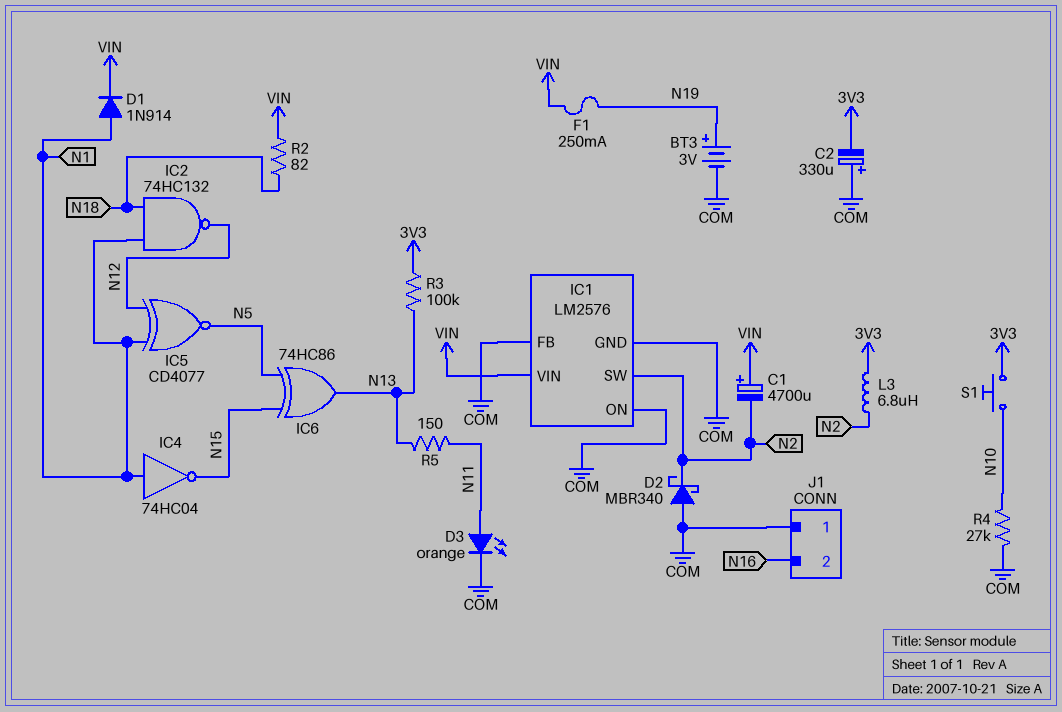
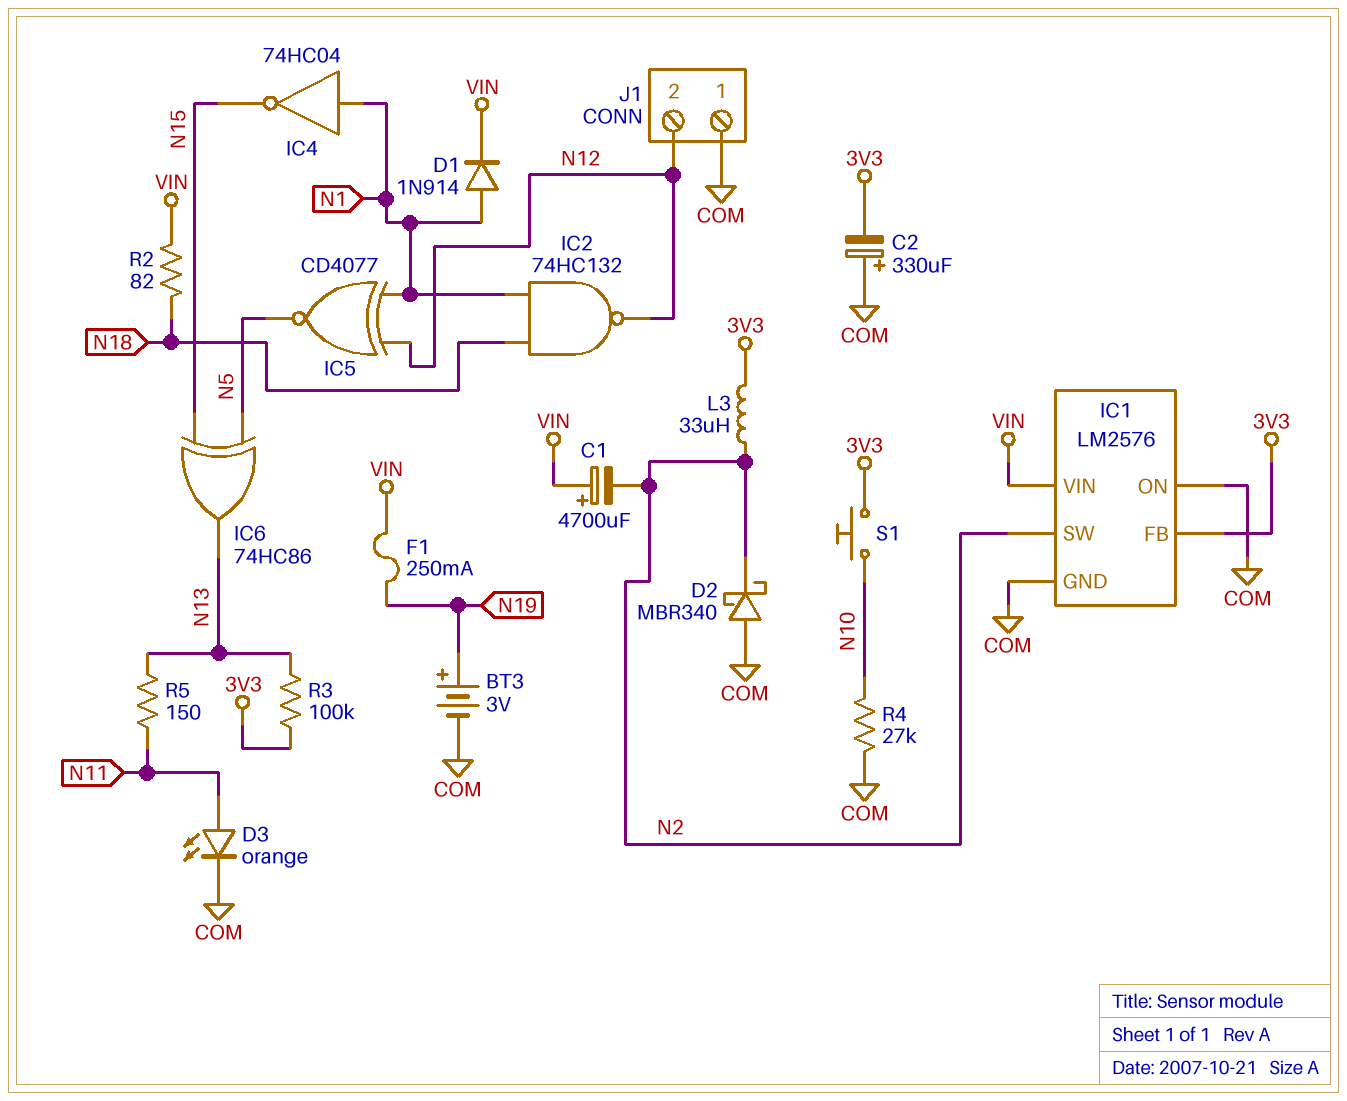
IC1 pin FB: COM -> 3V3
J1 pin 2: N16 -> N12
L3: 6.8uH (3V3, N2) -> 33uH (3V3, N2)

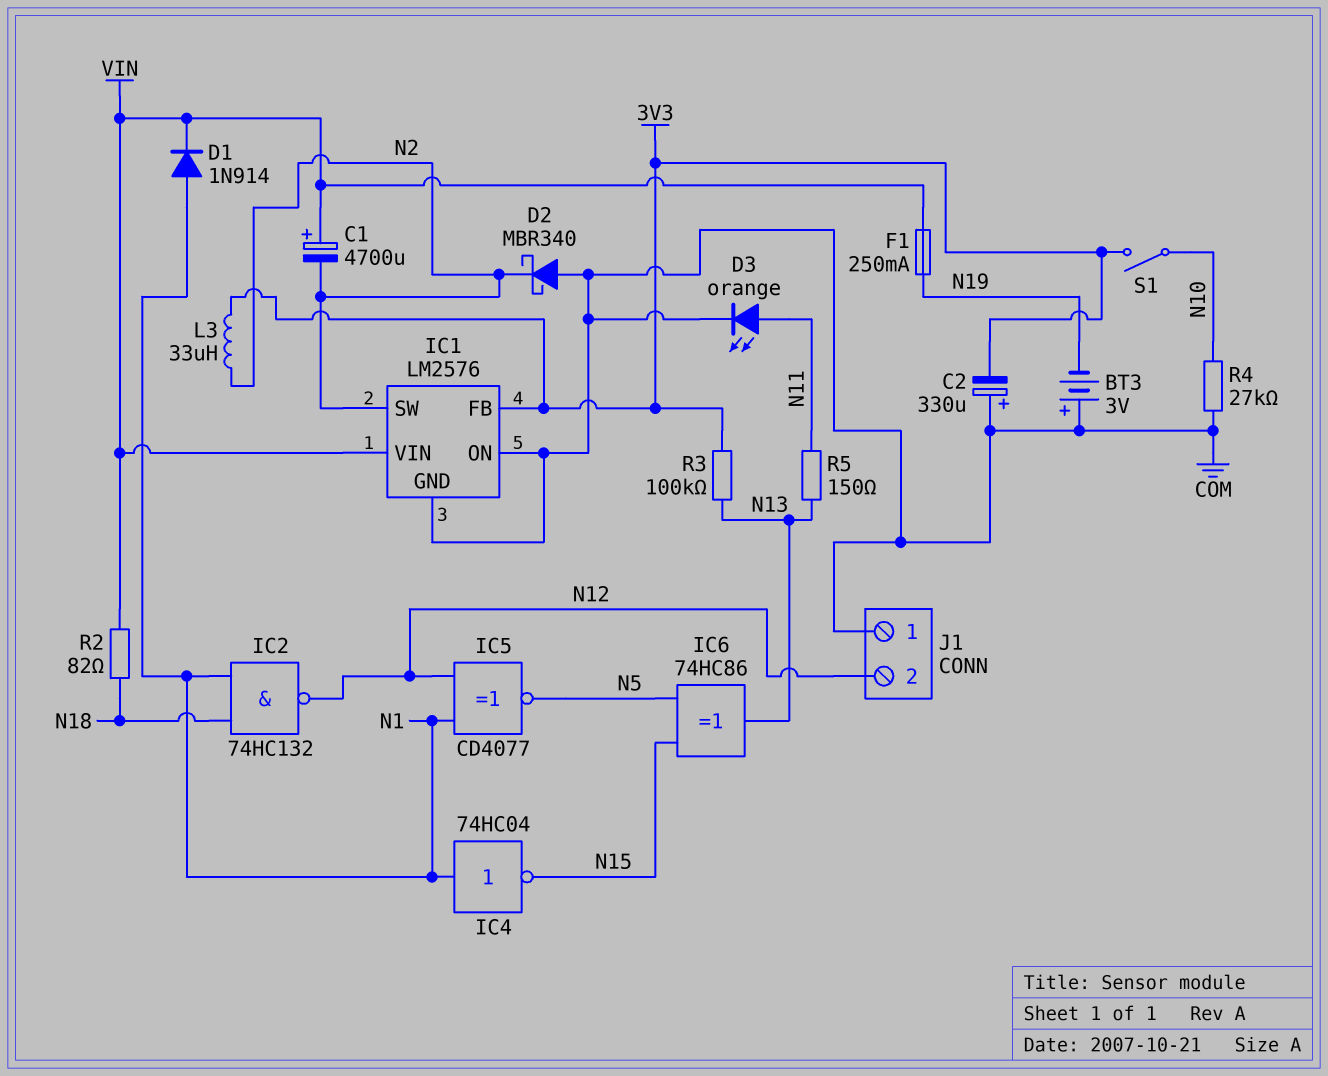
BT3: 3V (plus N19, minus COM) -> 3V (plus COM, minus N19)
S1: button (3V3, N10) -> switch (3V3, N10)

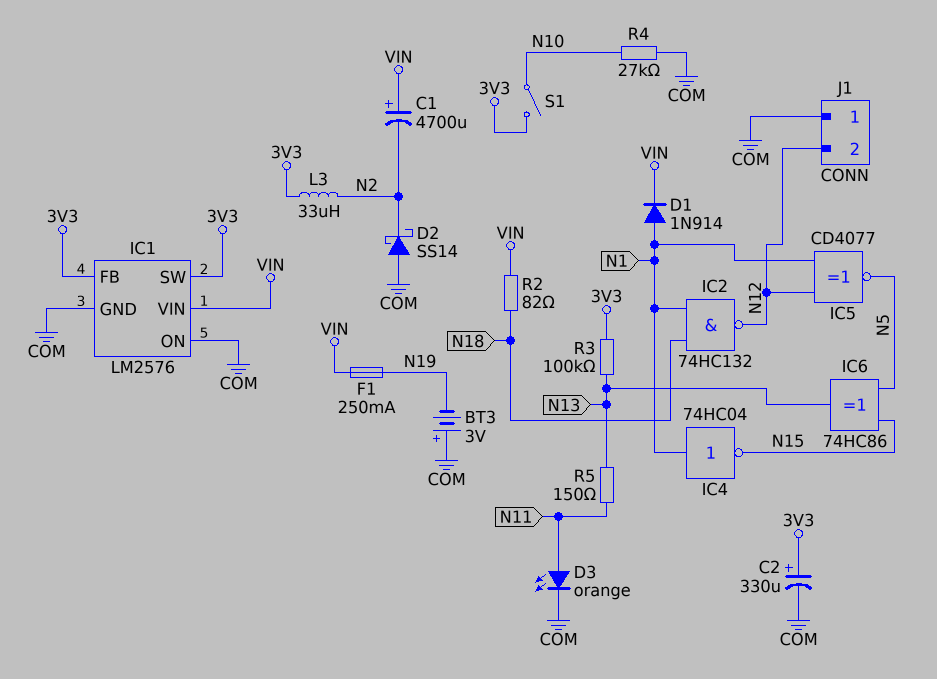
C2: 330uF (plus COM, minus 3V3) -> 330uF (plus 3V3, minus COM)
D2: schottky MBR340 (A COM, K N2) -> schottky SS14 (A COM, K N2)
IC1 pin SW: N2 -> 3V3

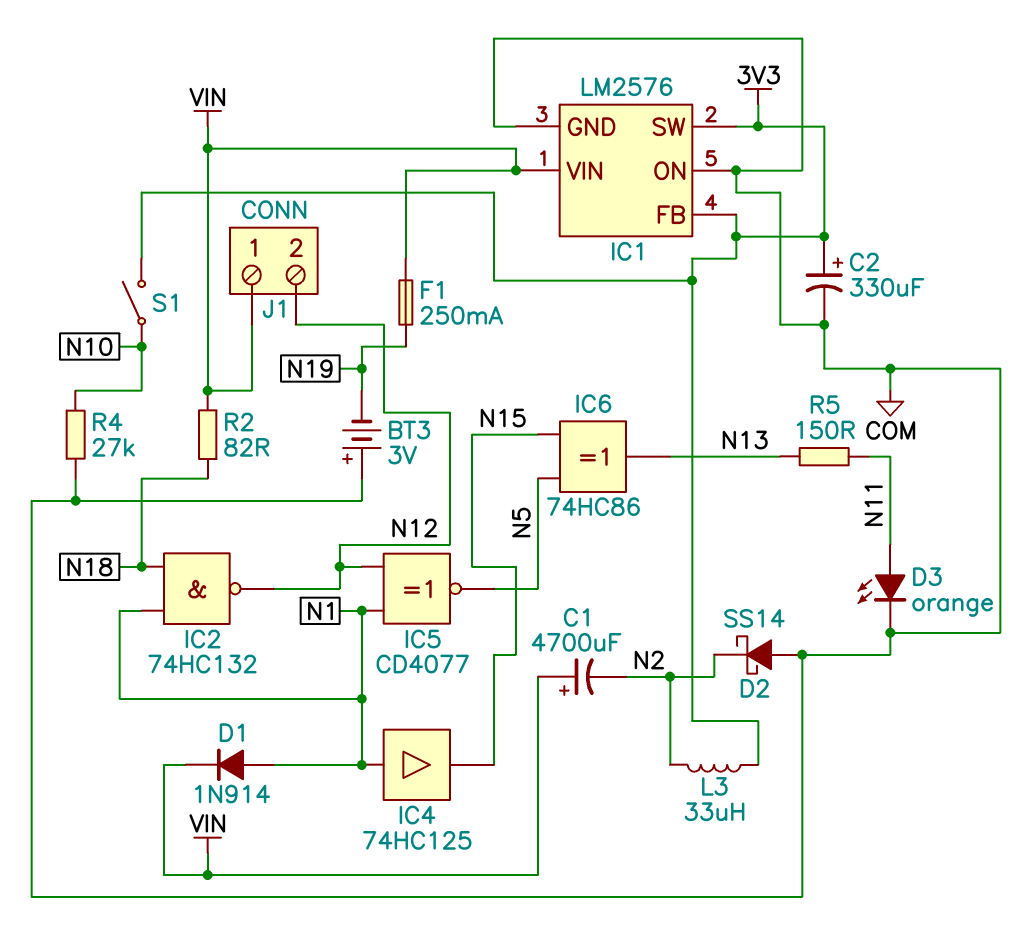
IC4: NOT 74HC04 (in N1, out N15) -> buffer 74HC125 (in N1, out N15)
J1 pin 1: COM -> VIN
R3: 100k (3V3, N13) -> none

